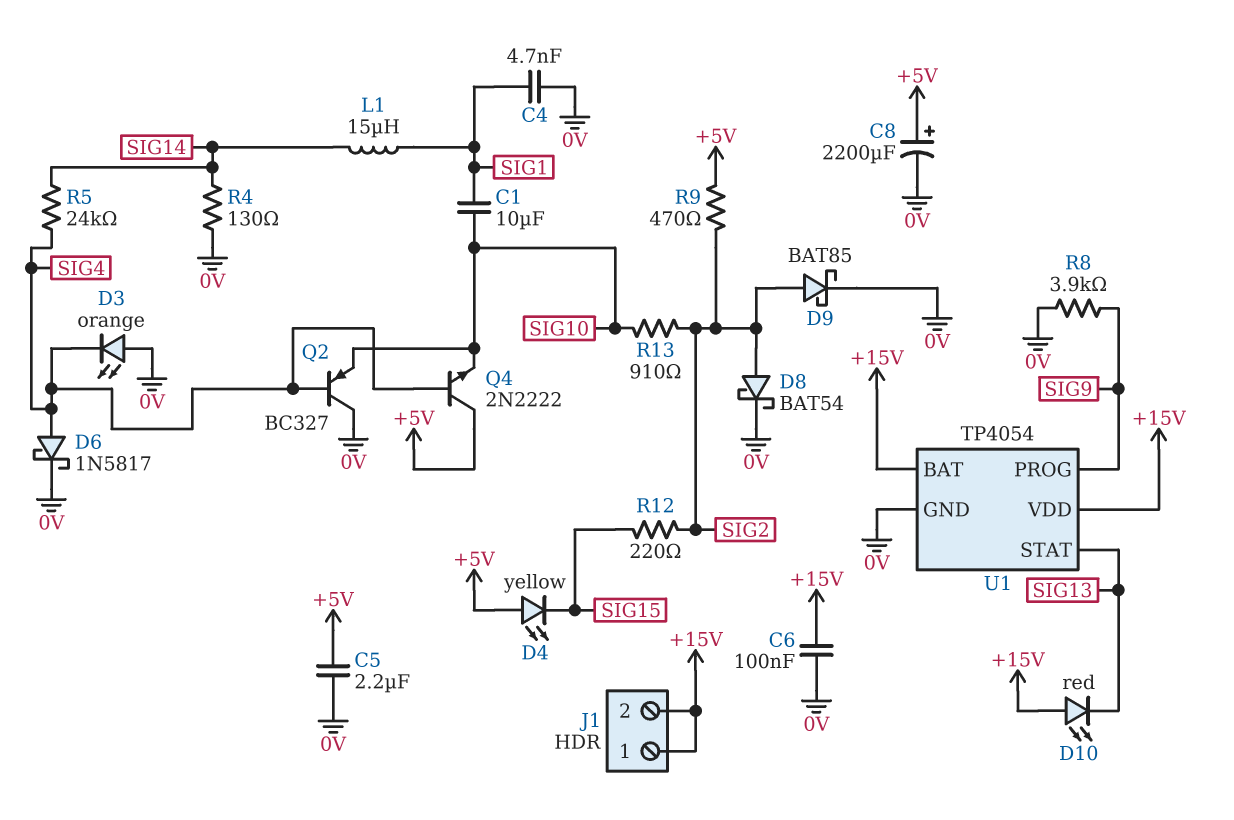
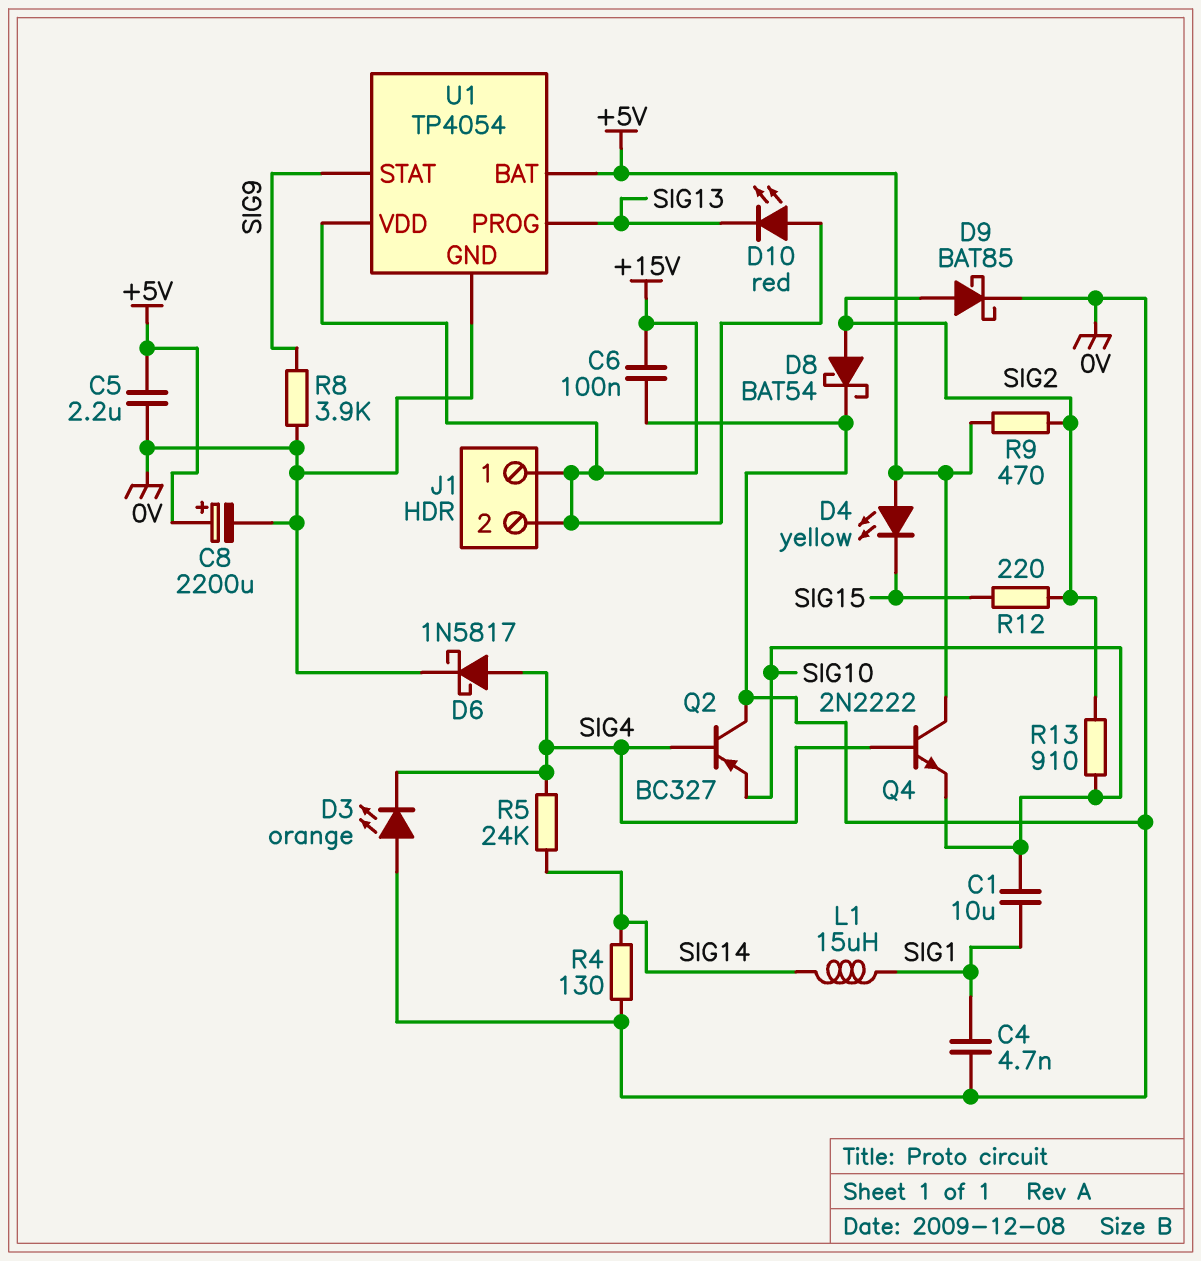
U1 pin BAT: +15V -> +5V
U1 pin PROG: SIG9 -> SIG13
U1 pin STAT: SIG13 -> SIG9

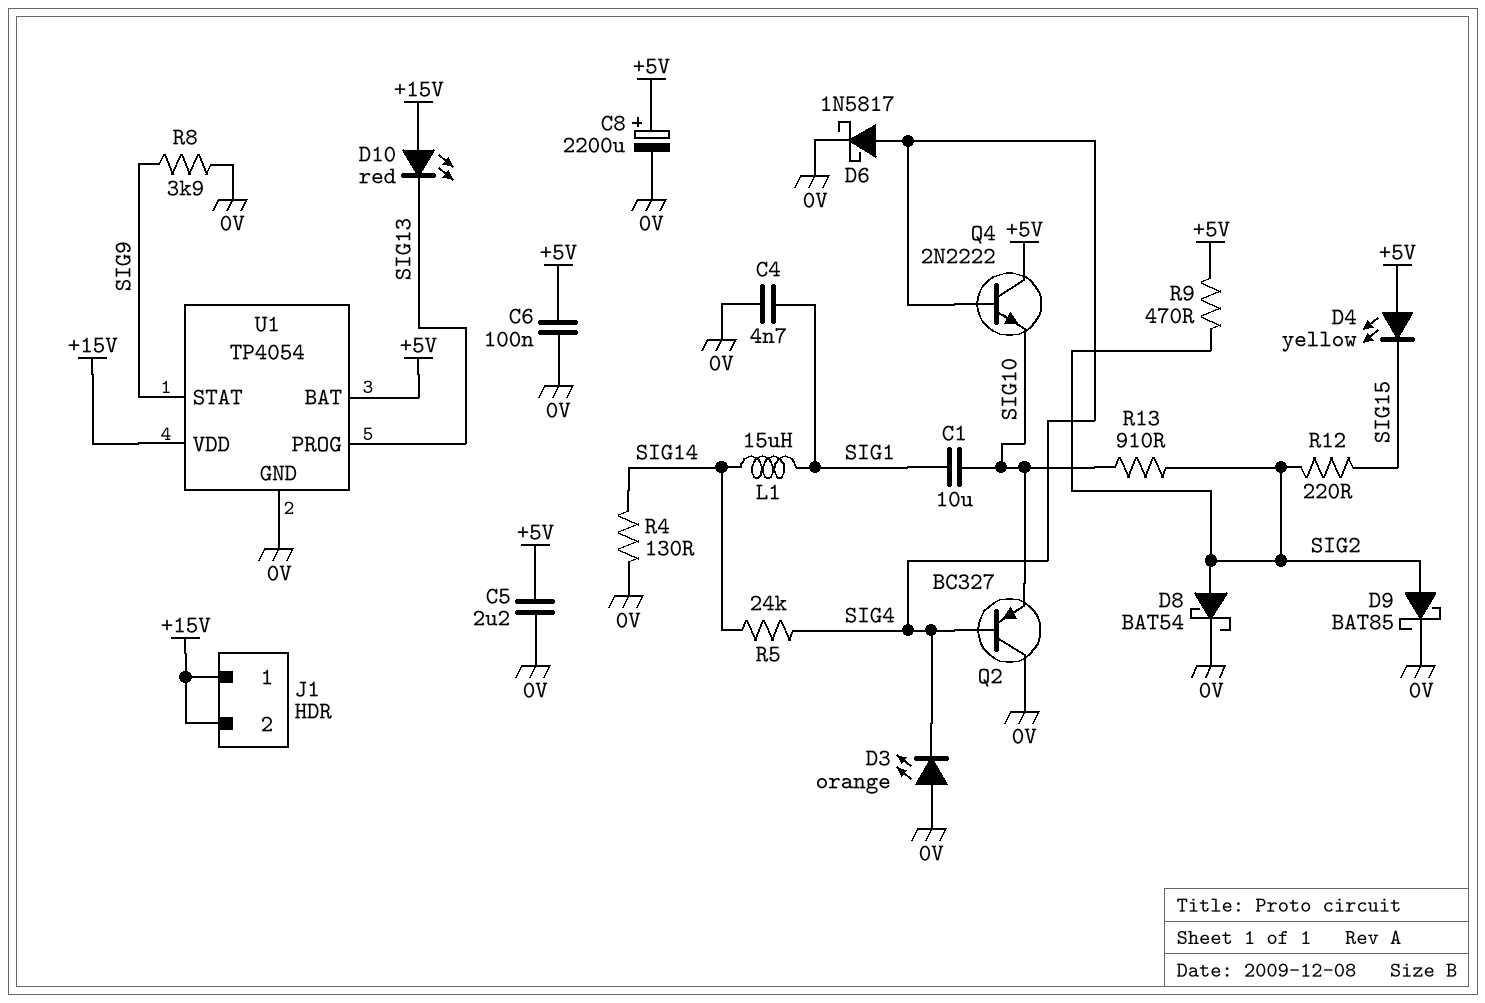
C6: 100nF (+15V, 0V) -> 100nF (+5V, 0V)

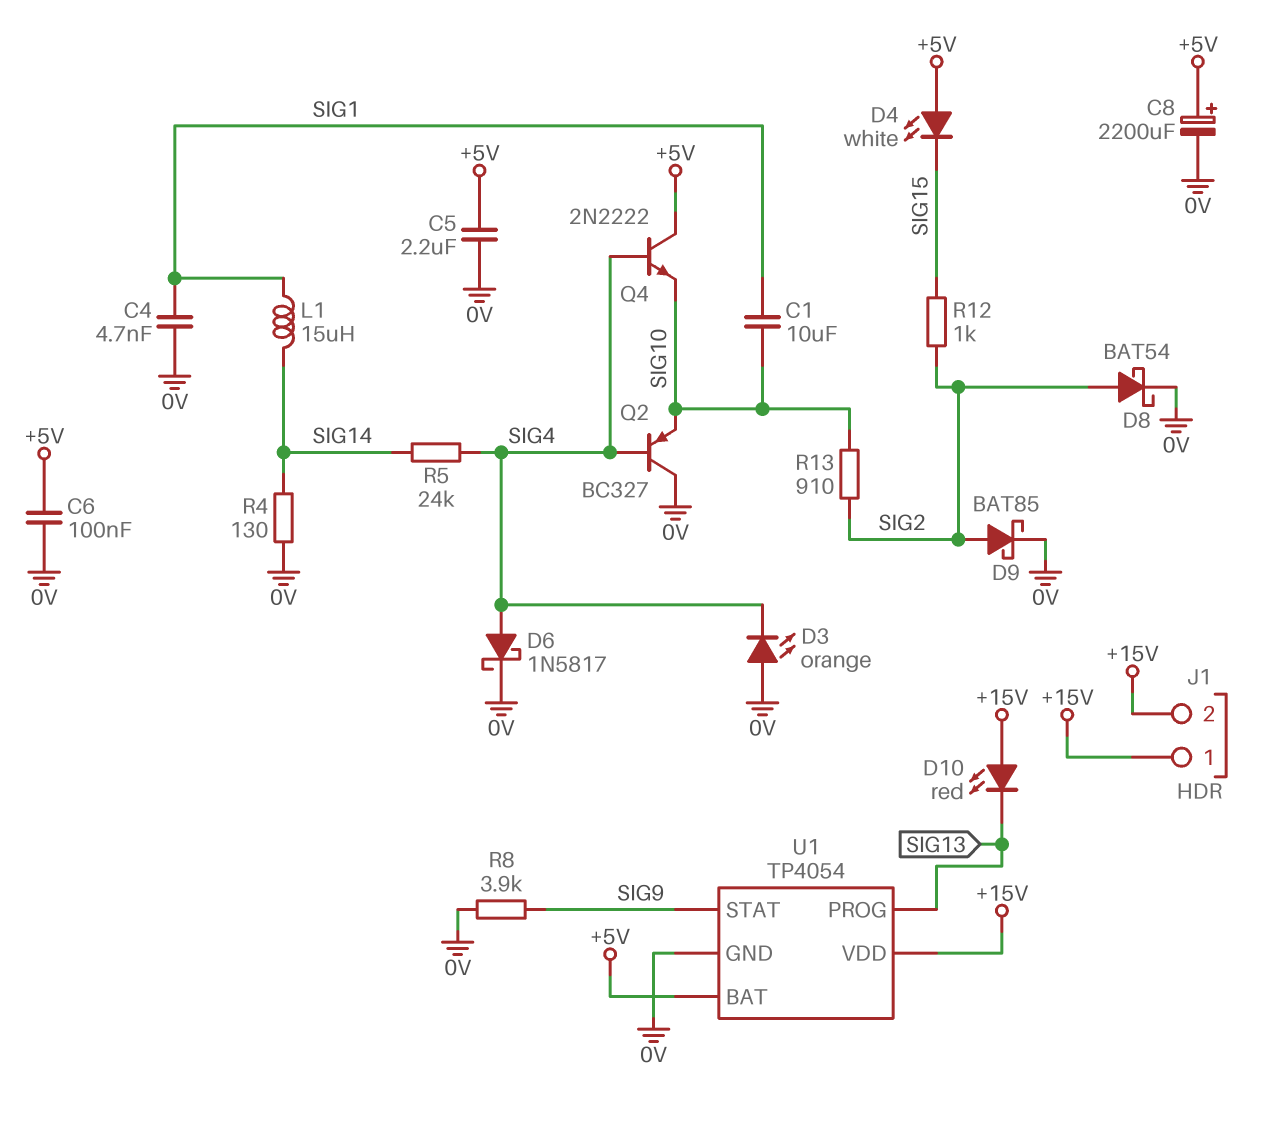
D4: LED yellow (A +5V, K SIG15) -> LED white (A +5V, K SIG15)
R9: 470 (+5V, SIG2) -> none
R12: 220 (SIG2, SIG15) -> 1k (SIG2, SIG15)

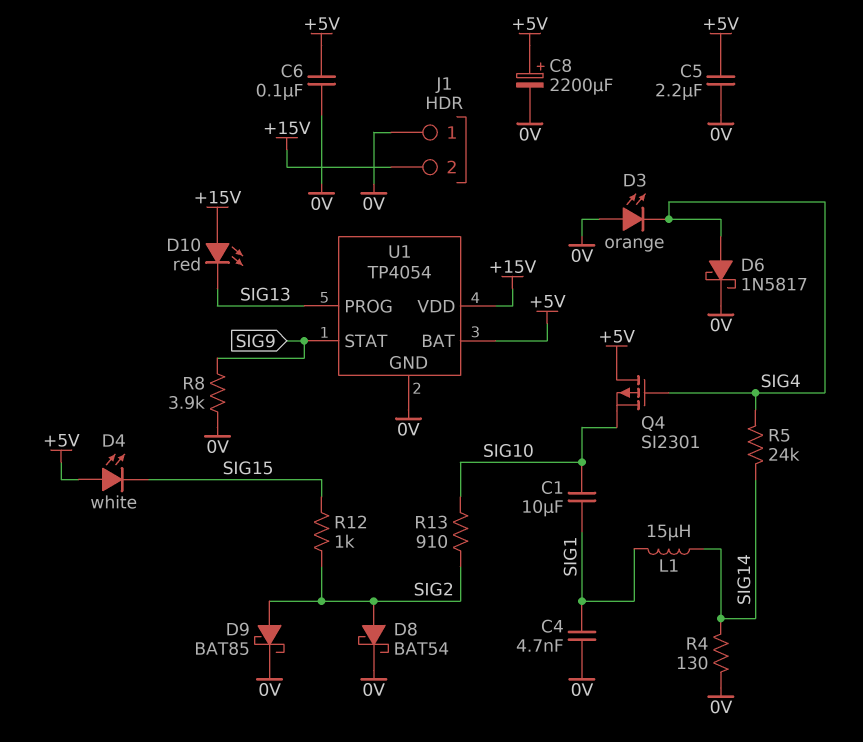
J1 pin 1: +15V -> 0V
Q2: PNP BC327 (B SIG4, C 0V, E SIG10) -> none
Q4: NPN 2N2222 (B SIG4, C +5V, E SIG10) -> PMOS SI2301 (G SIG4, D +5V, S SIG10)

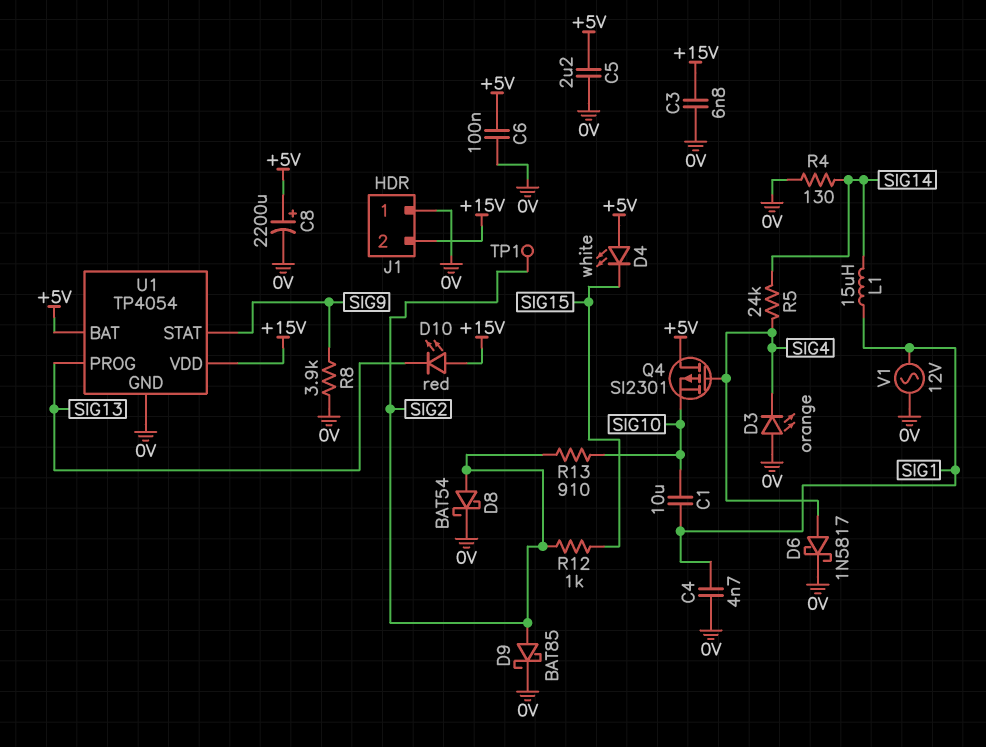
C3: none -> 6.8nF (+15V, 0V)
TP1: none -> test point (SIG2)
V1: none -> AC 12V (0V, SIG1)

